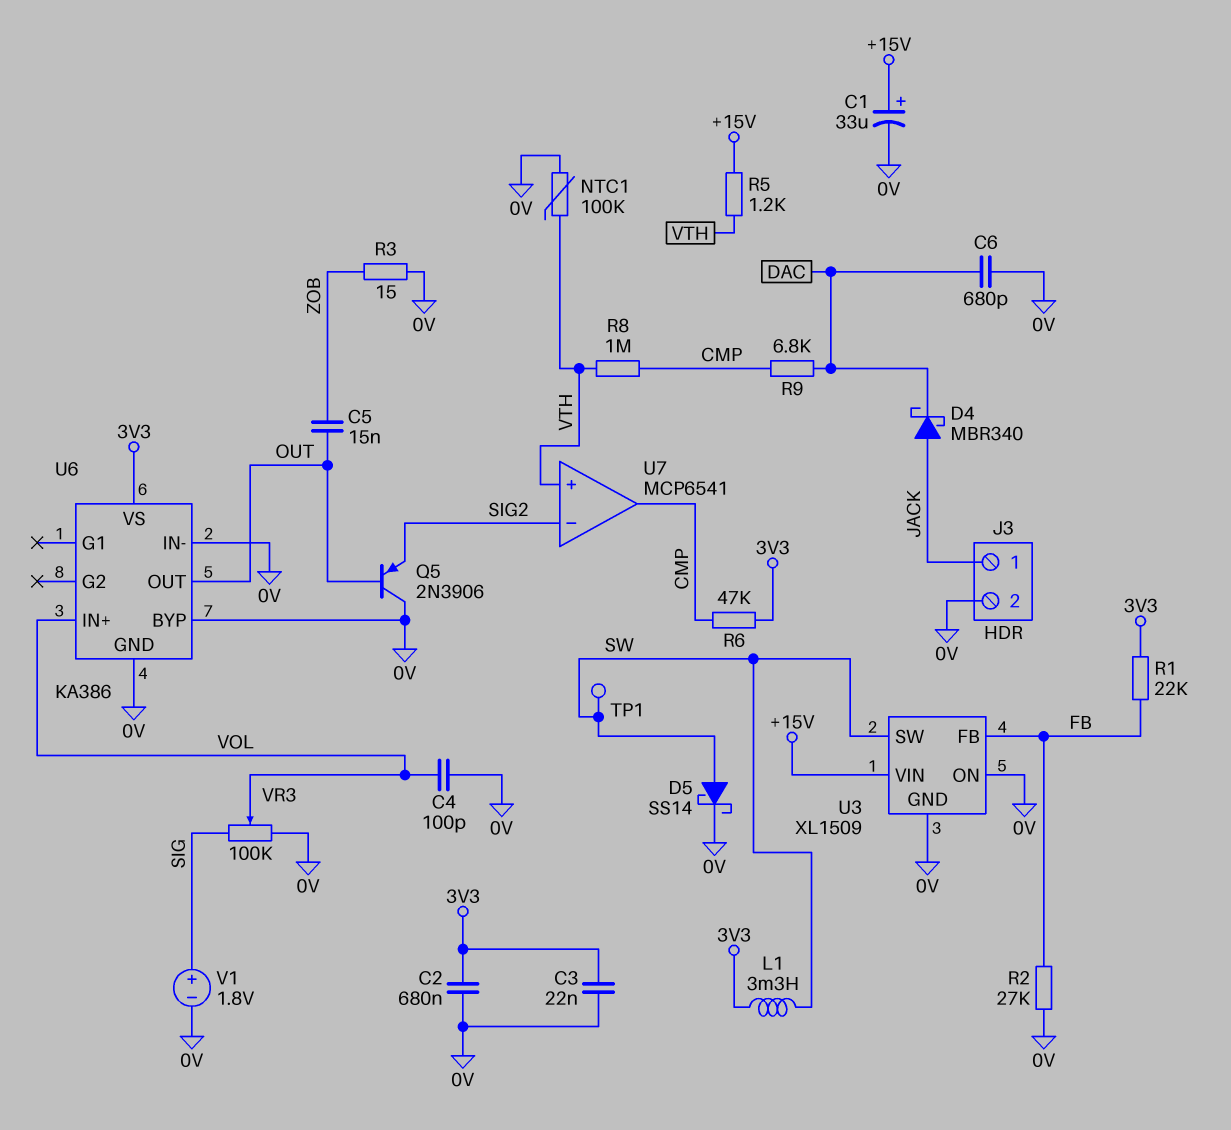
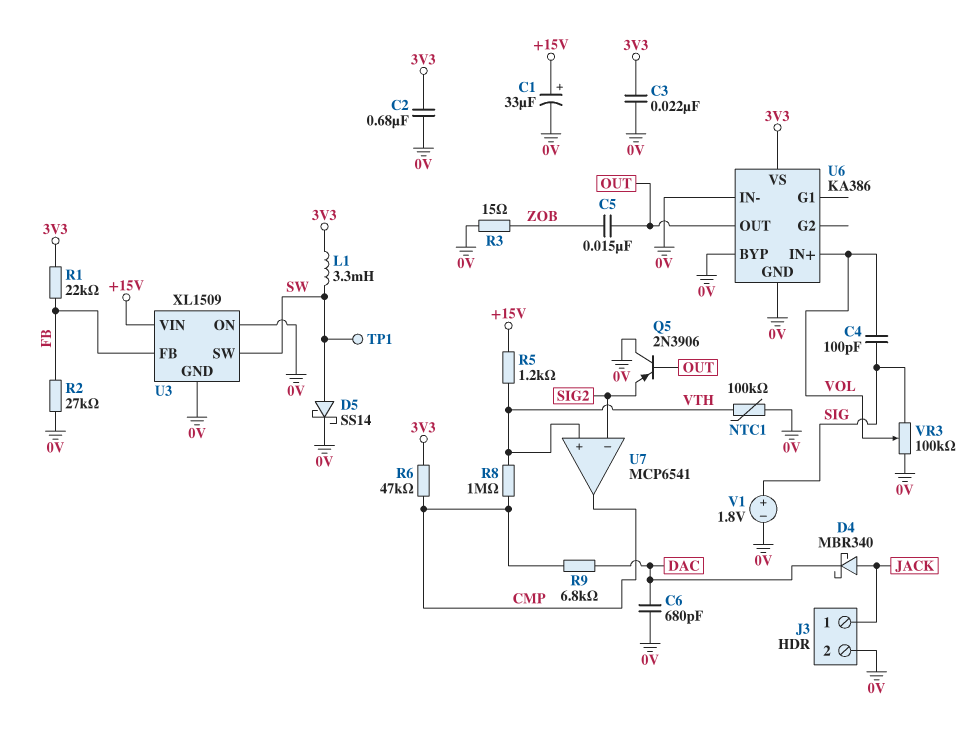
C4: 100pF (0V, VOL) -> 100pF (SIG, VOL)

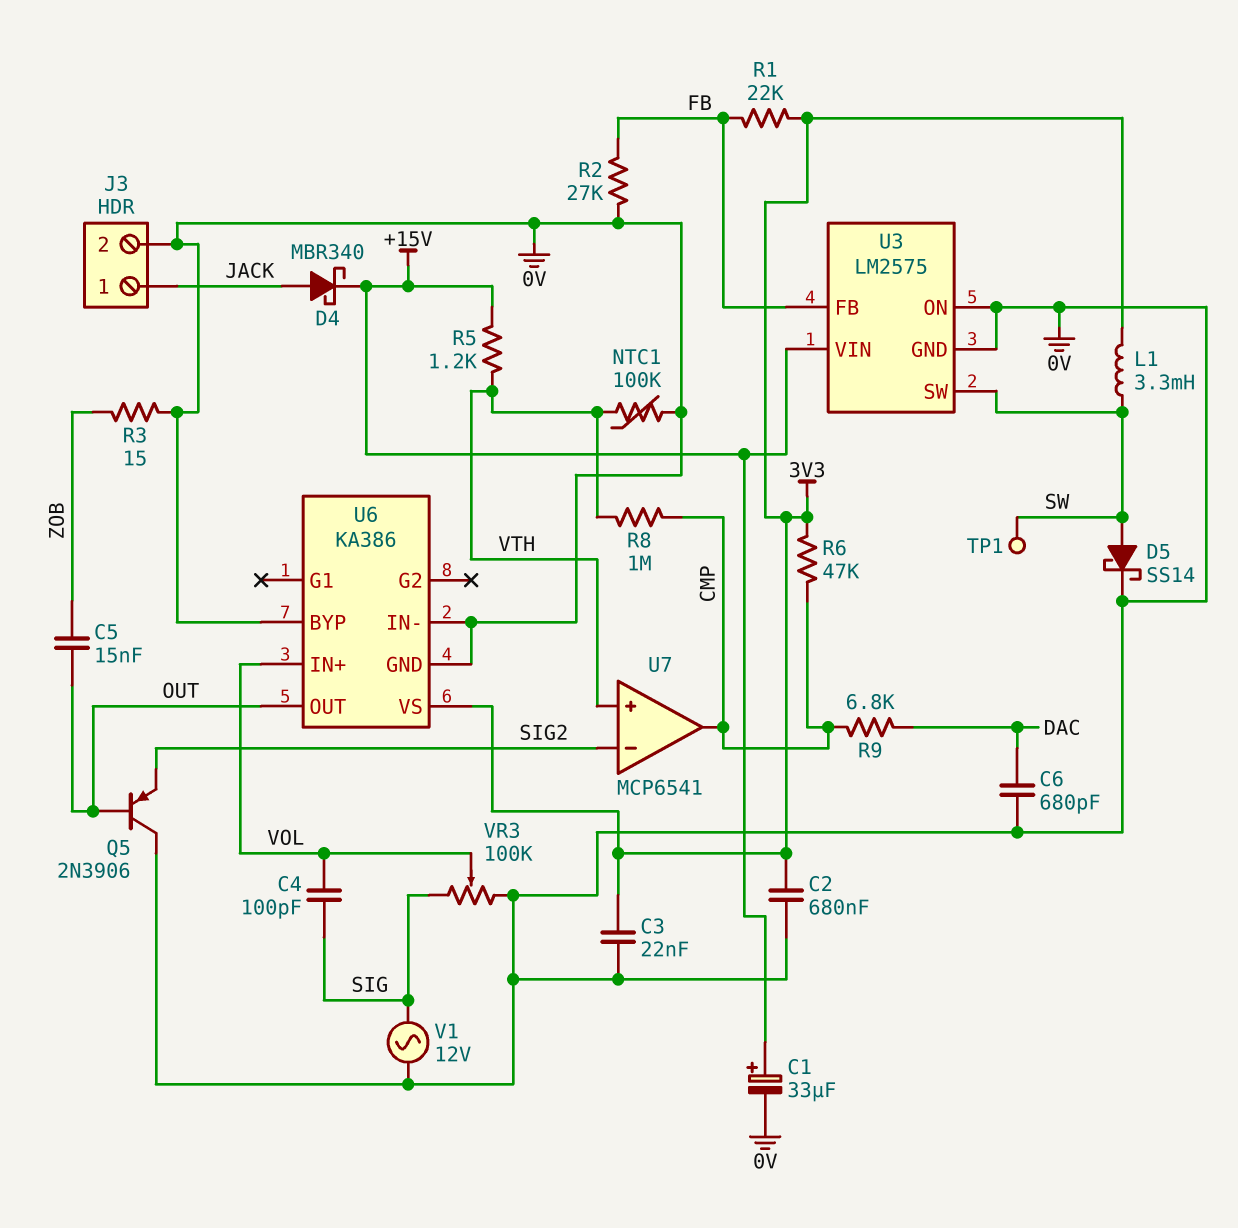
D4: schottky MBR340 (A JACK, K DAC) -> schottky MBR340 (A JACK, K +15V)
U3: XL1509 -> LM2575
V1: 1.8V (plus SIG, minus 0V) -> AC 12V (0V, SIG)

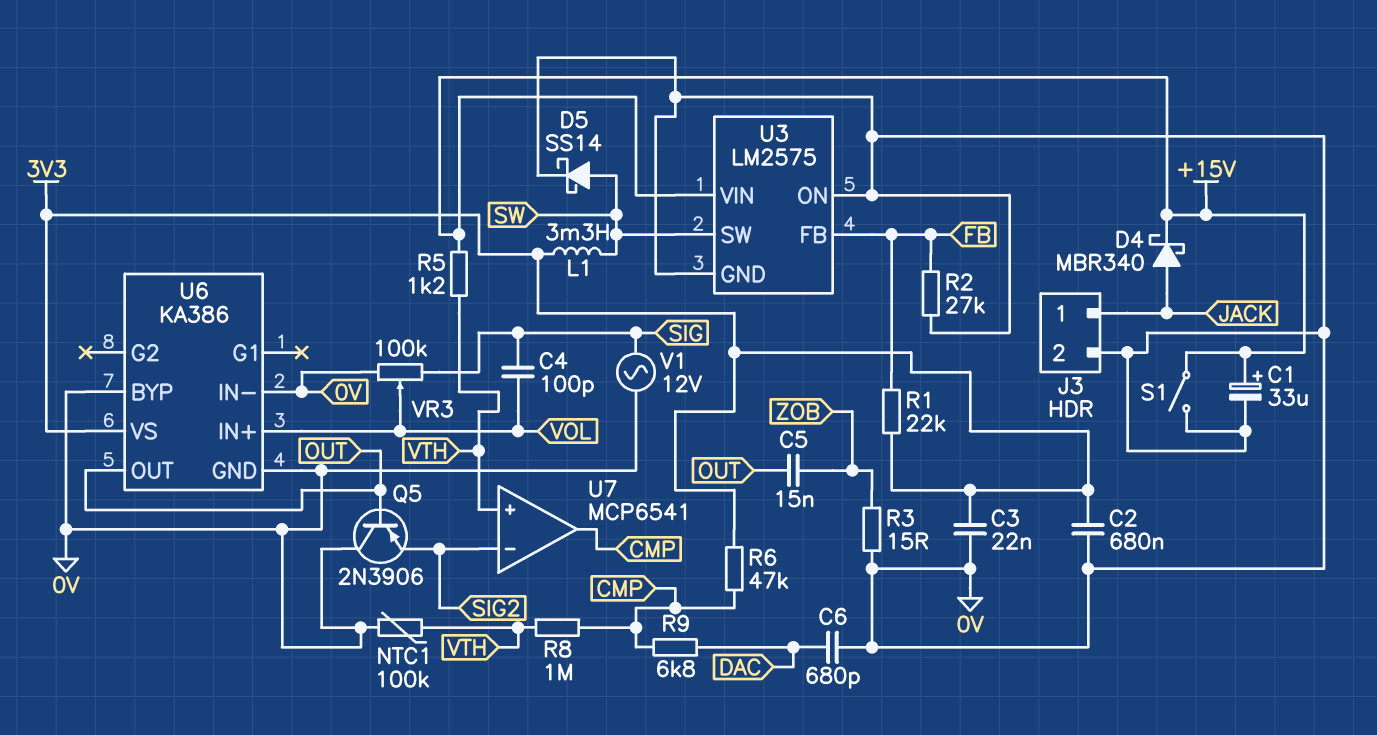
S1: none -> switch (+15V, 0V)
TP1: test point (SW) -> none

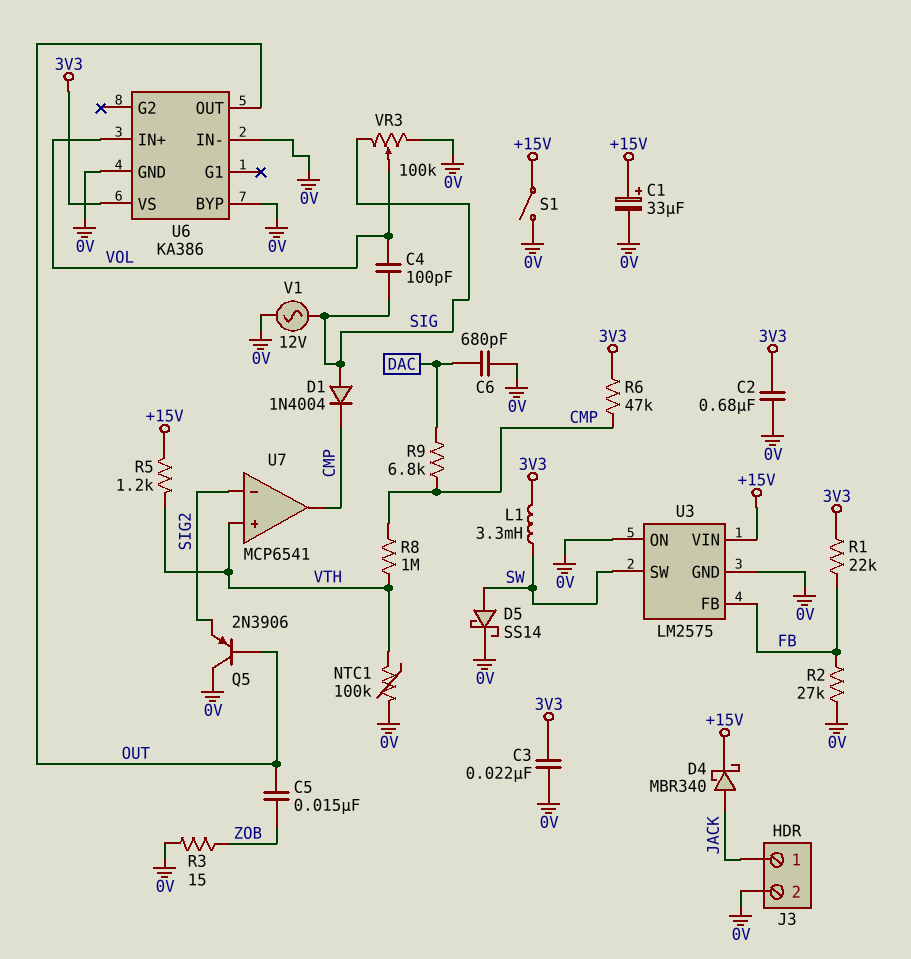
D1: none -> diode 1N4004 (A SIG, K CMP)

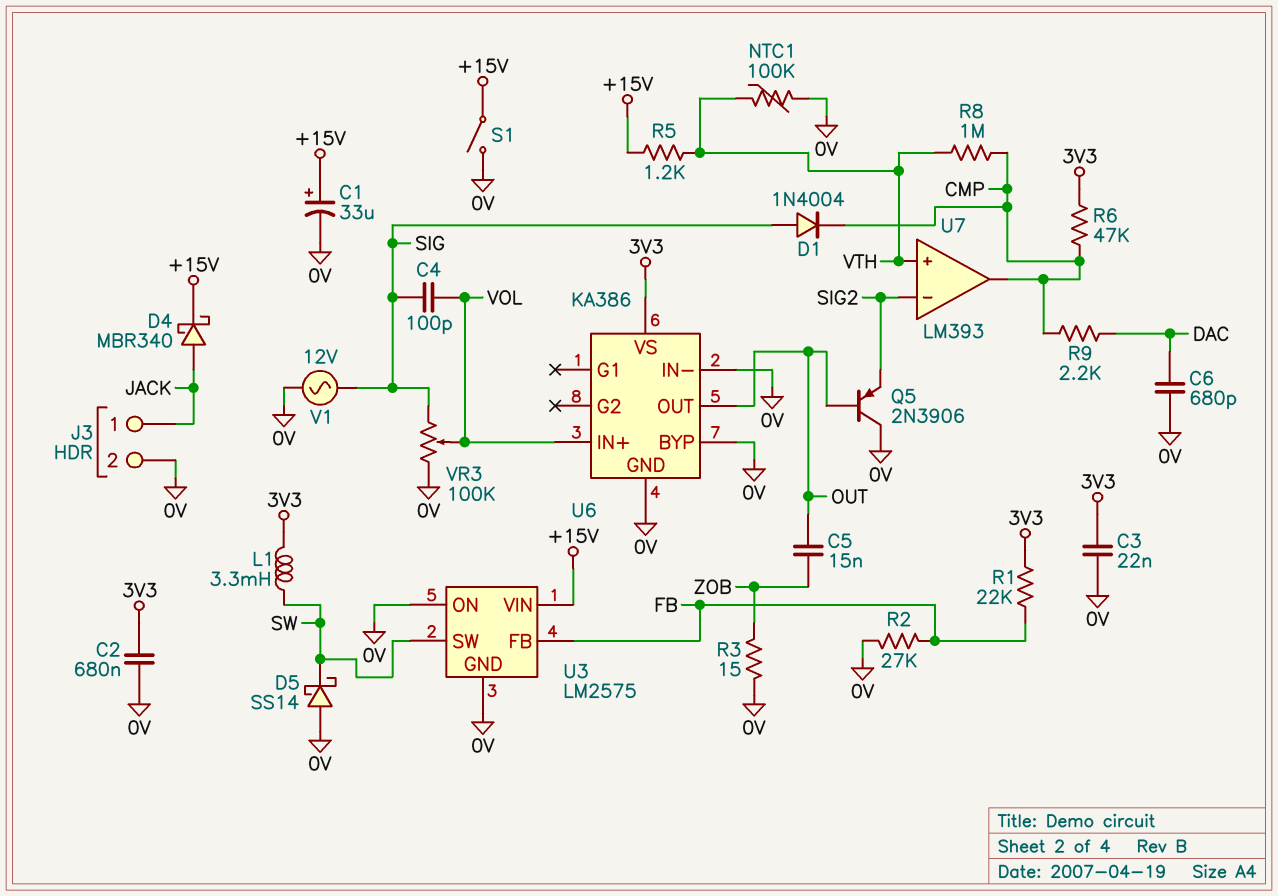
D5: schottky SS14 (A SW, K 0V) -> schottky SS14 (A 0V, K SW)
R9: 6.8k (CMP, DAC) -> 2.2k (CMP, DAC)
U7: MCP6541 -> LM393

